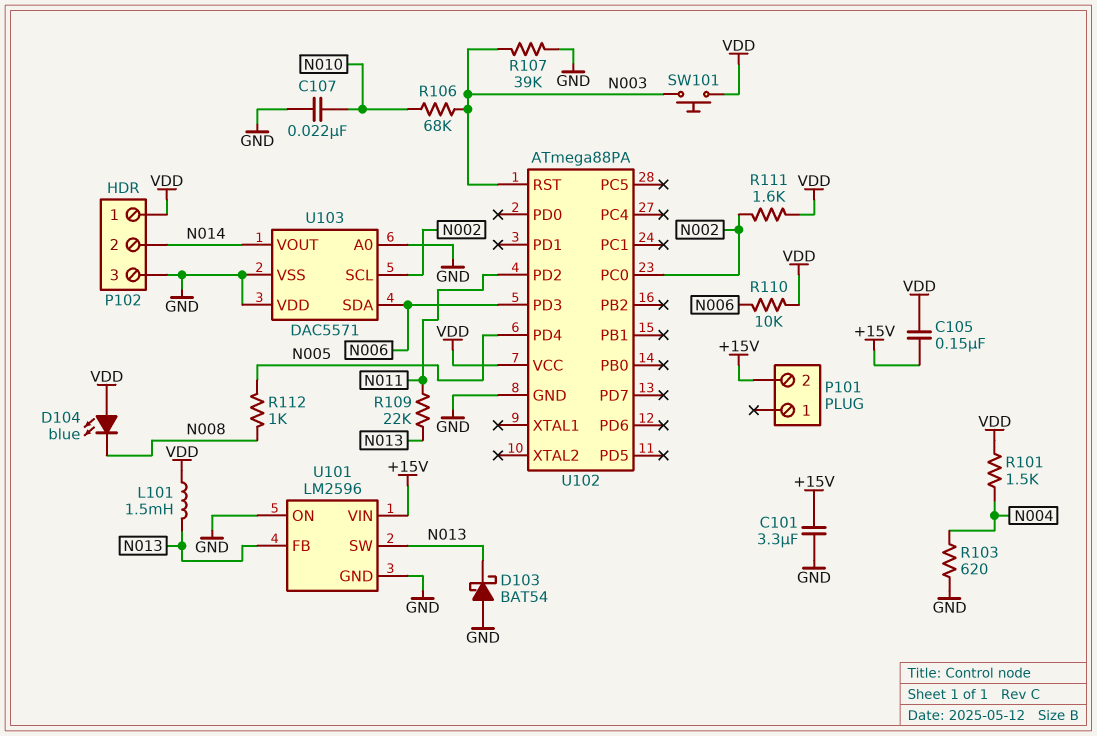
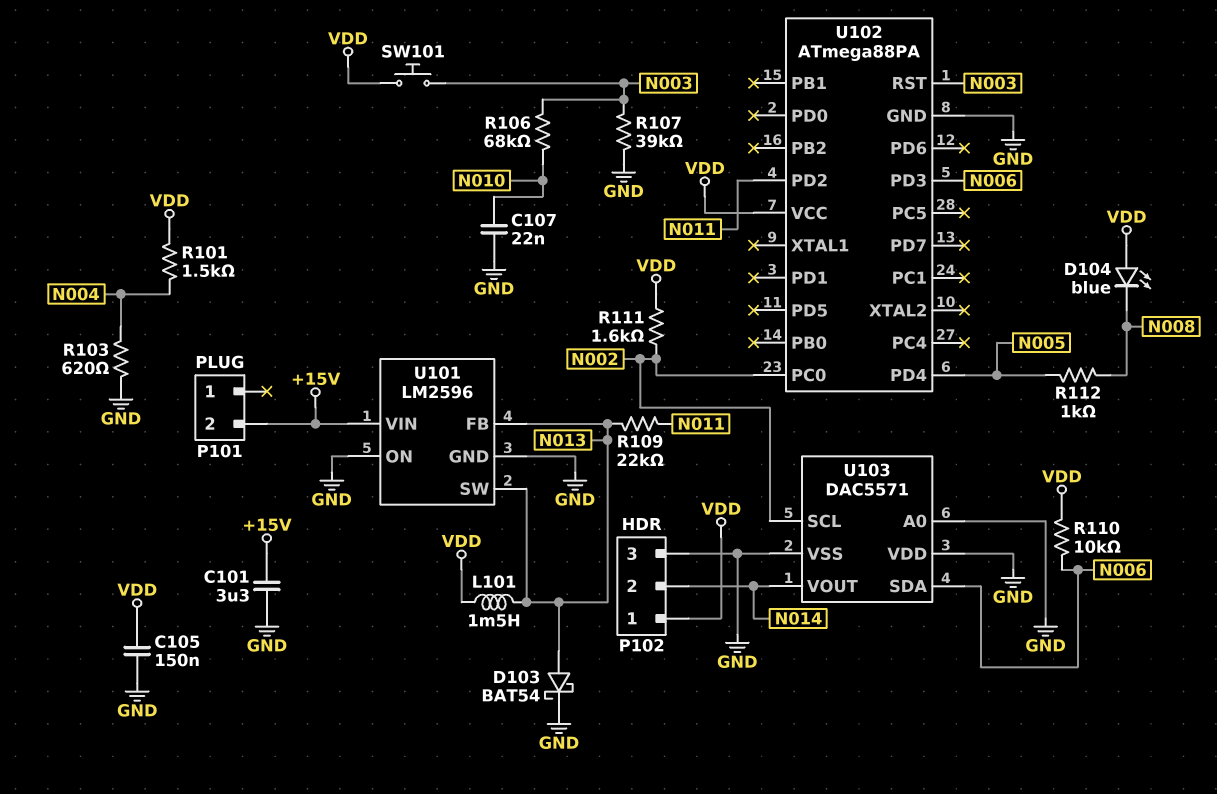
C105: 150nF (+15V, VDD) -> 150nF (GND, VDD)
D103: schottky BAT54 (A GND, K N013) -> schottky BAT54 (A N013, K GND)

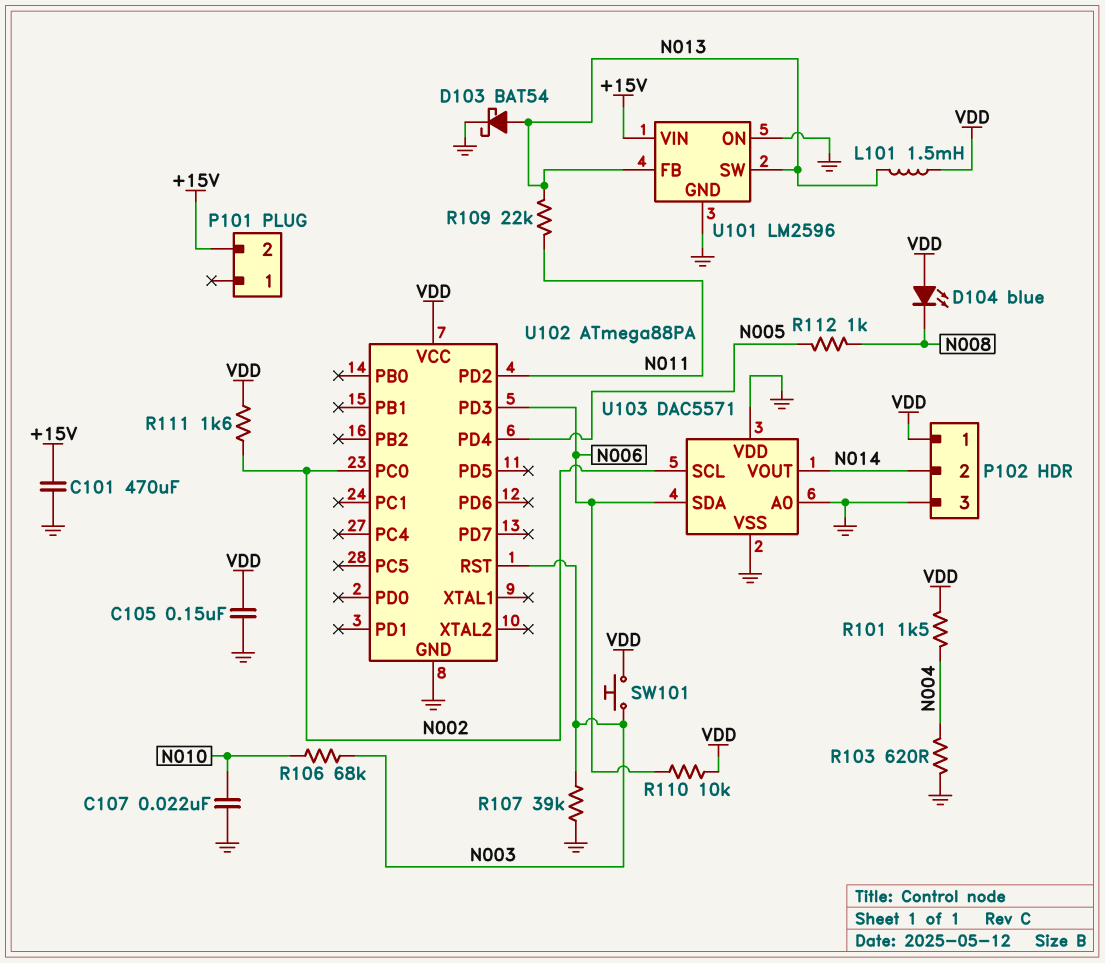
C101: 3.3uF (+15V, GND) -> 470uF (+15V, GND)

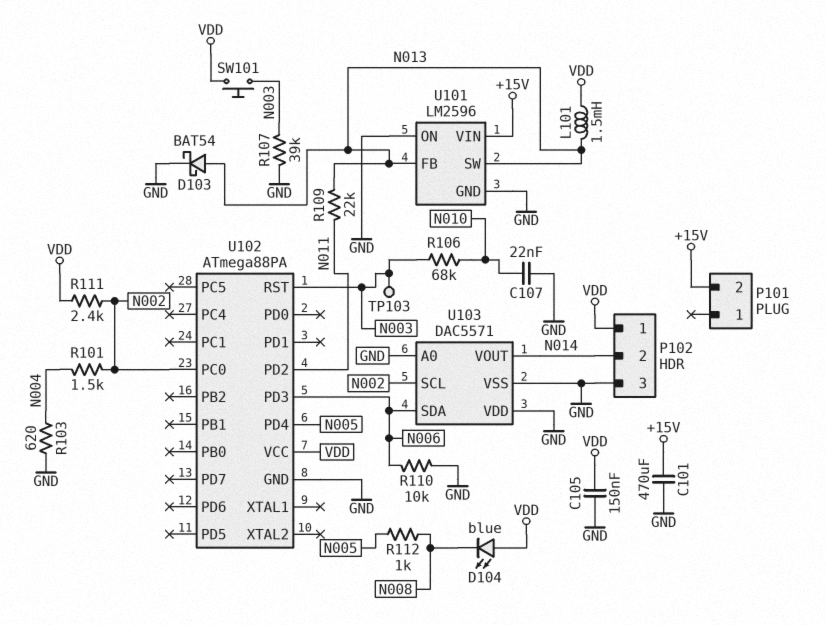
R101: 1.5k (N004, VDD) -> 1.5k (N002, N004)
R110: 10k (N006, VDD) -> 10k (GND, N006)
R111: 1.6k (N002, VDD) -> 2.4k (N002, VDD)
TP103: none -> test point (N003)

